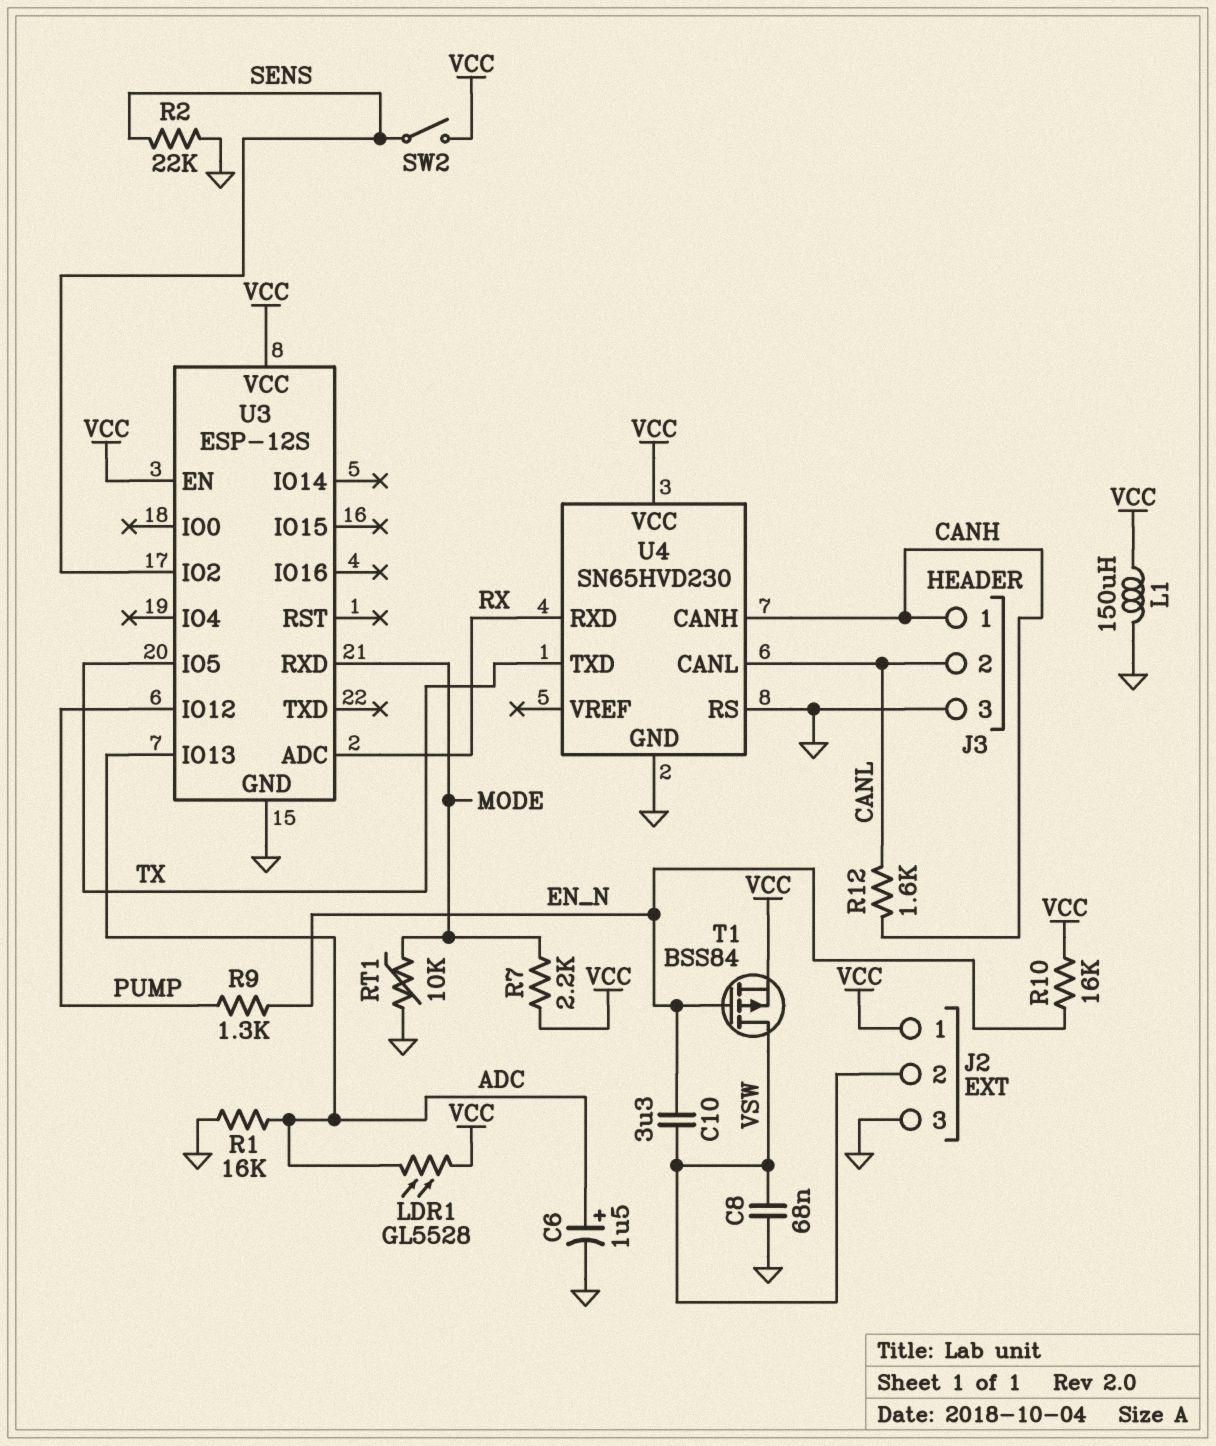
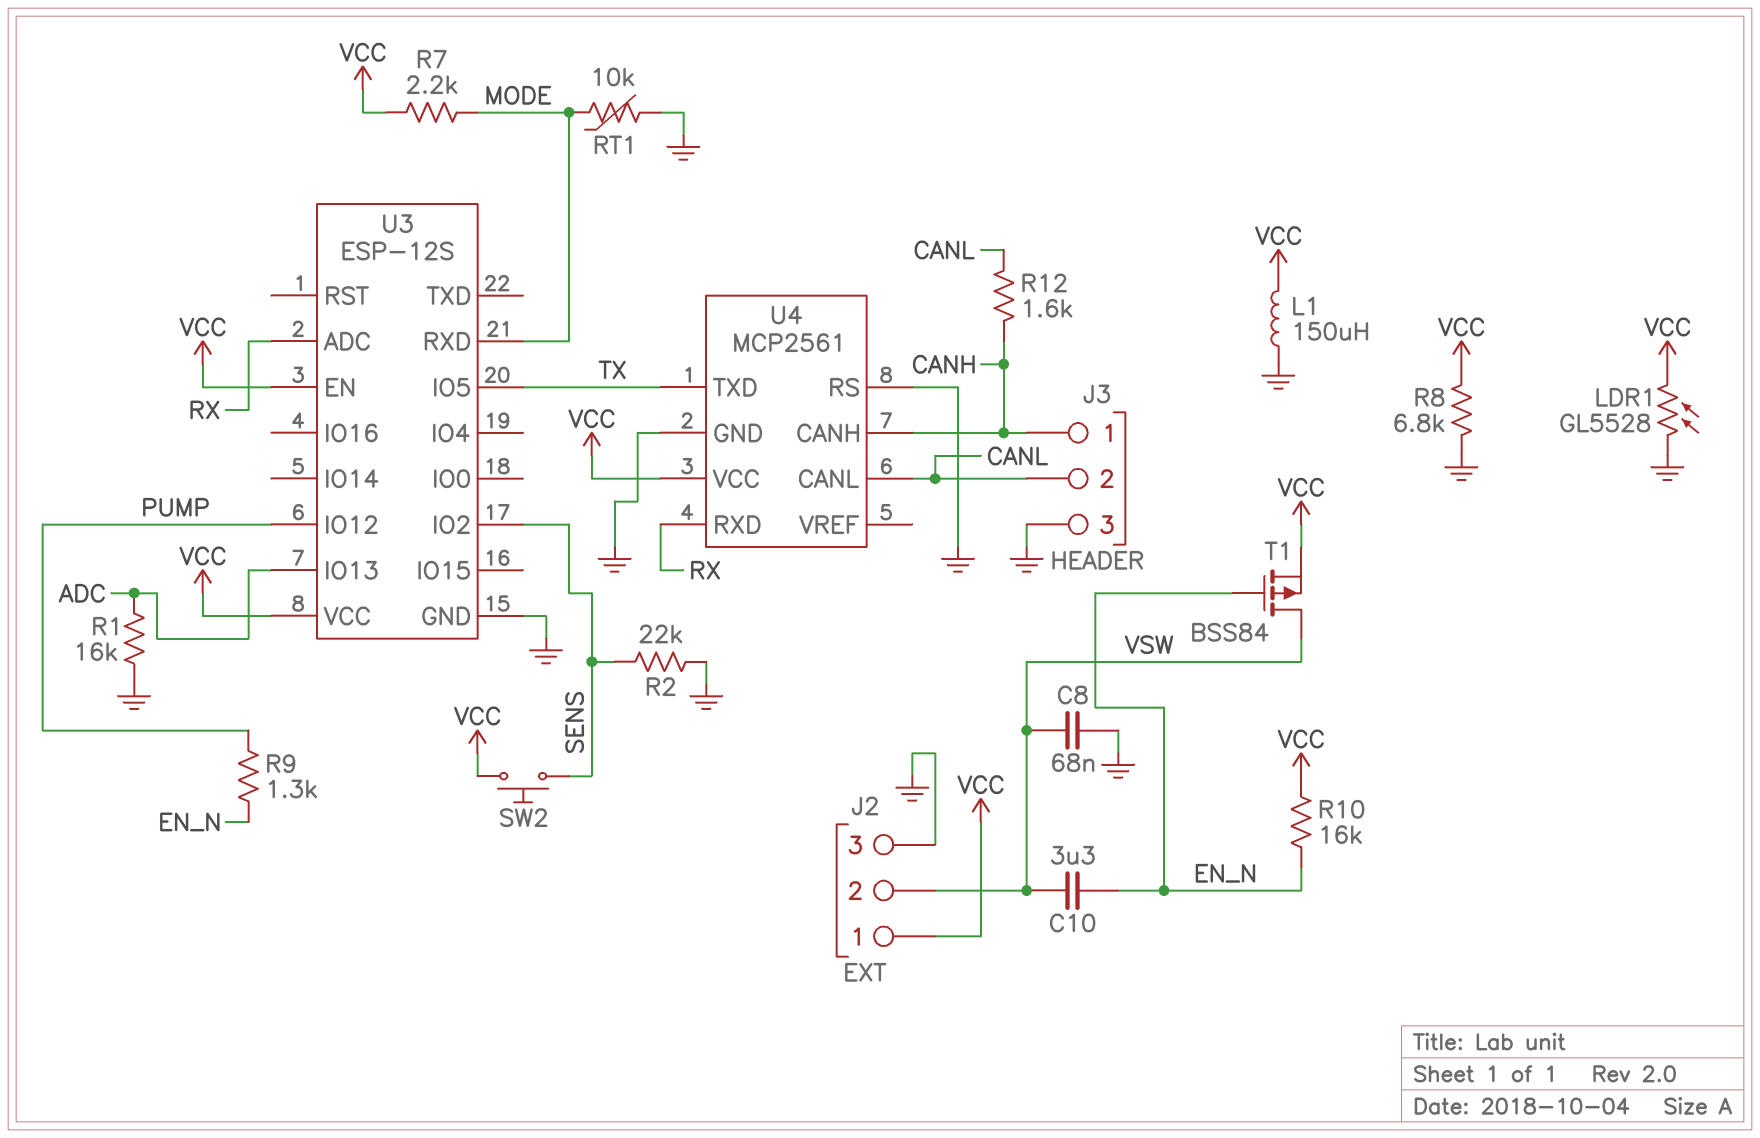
C6: 1.5uF (plus ADC, minus GND) -> none
LDR1: GL5528 (ADC, VCC) -> GL5528 (GND, VCC)
R8: none -> 6.8k (GND, VCC)
SW2: switch (SENS, VCC) -> button (SENS, VCC)
U4: SN65HVD230 -> MCP2561

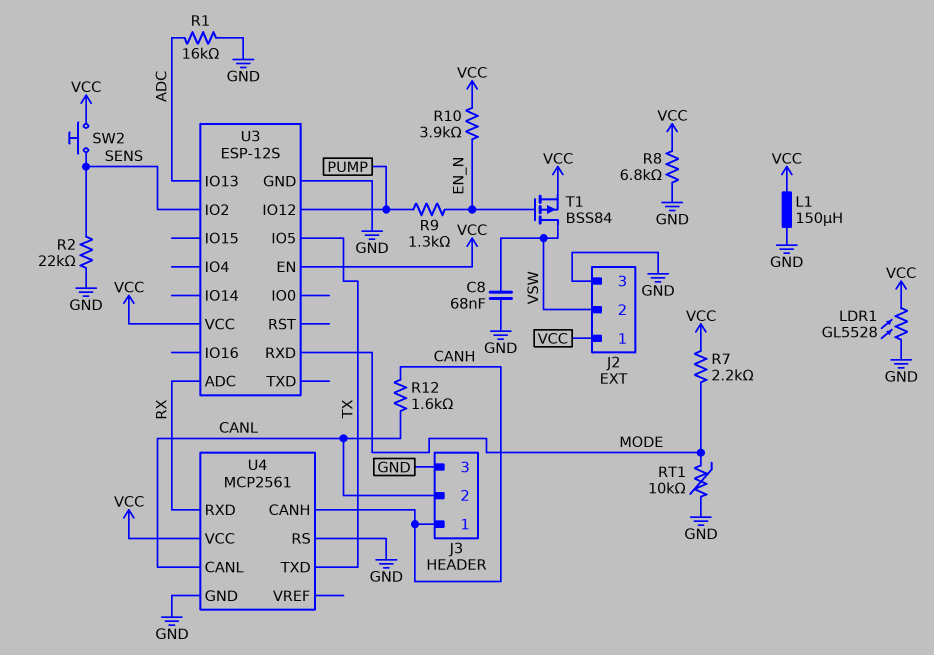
C10: 3.3uF (EN_N, VSW) -> none
R10: 16k (EN_N, VCC) -> 3.9k (EN_N, VCC)

